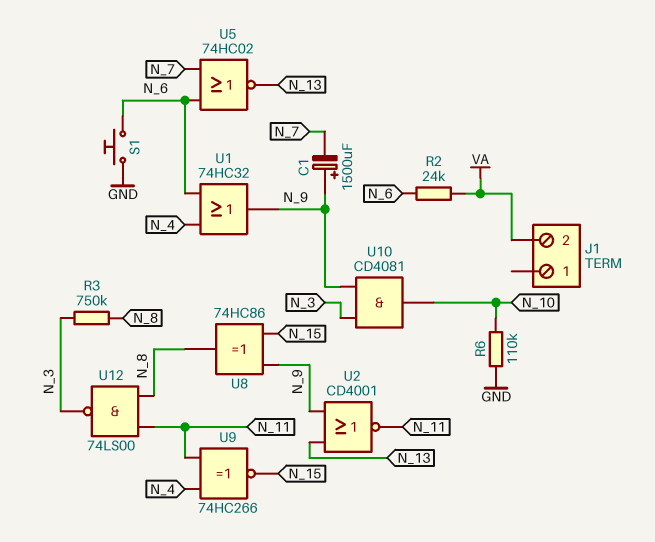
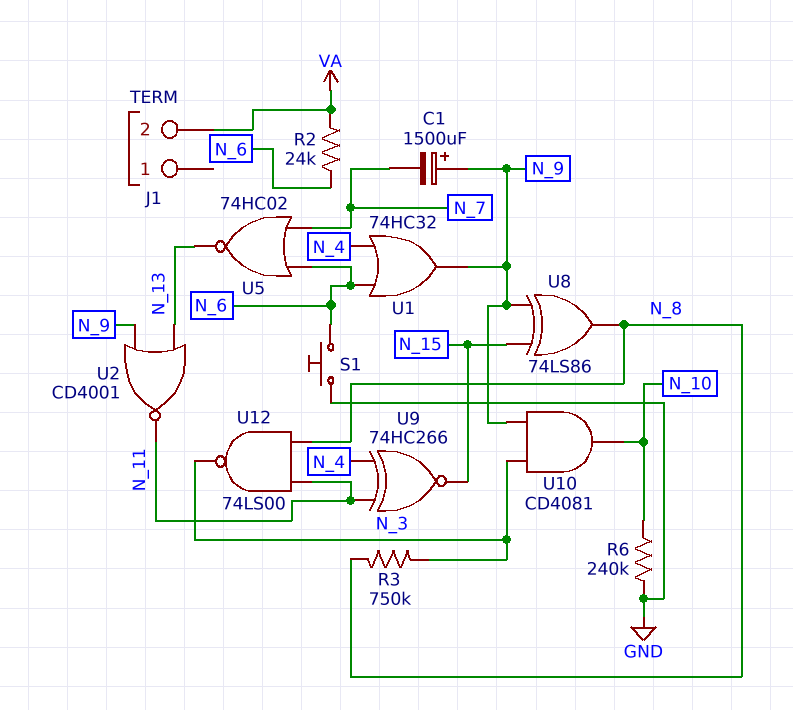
R6: 110k (GND, N_10) -> 240k (GND, N_10)
U8: XOR 74HC86 (in N_9, in N_15, out N_8) -> XOR 74LS86 (in N_9, in N_15, out N_8)

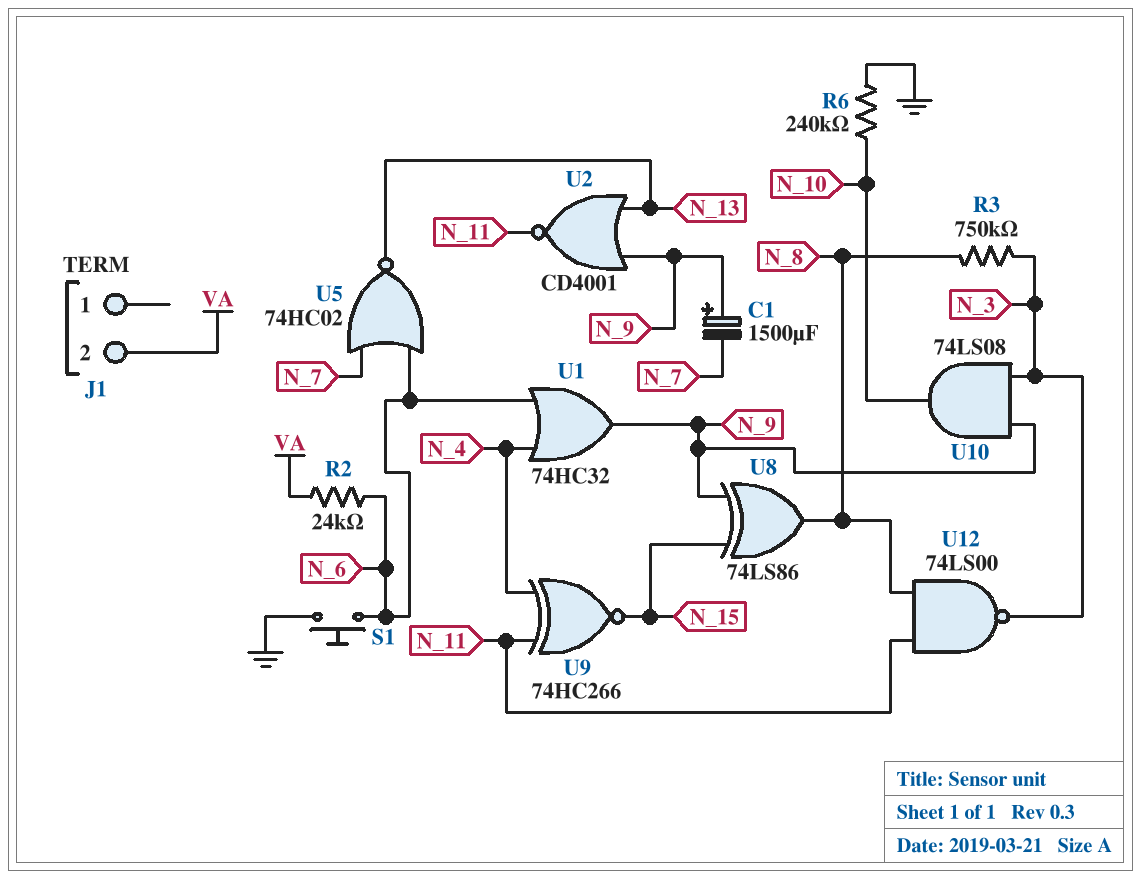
U10: AND CD4081 (in N_3, in N_9, out N_10) -> AND 74LS08 (in N_3, in N_9, out N_10)

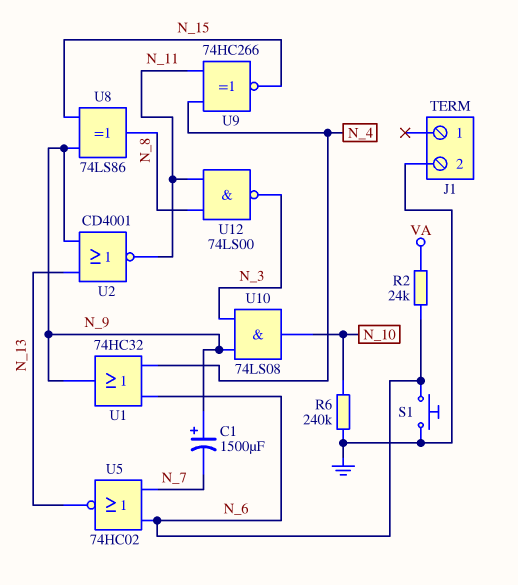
J1 pin 2: VA -> GND
R3: 750k (N_3, N_8) -> none

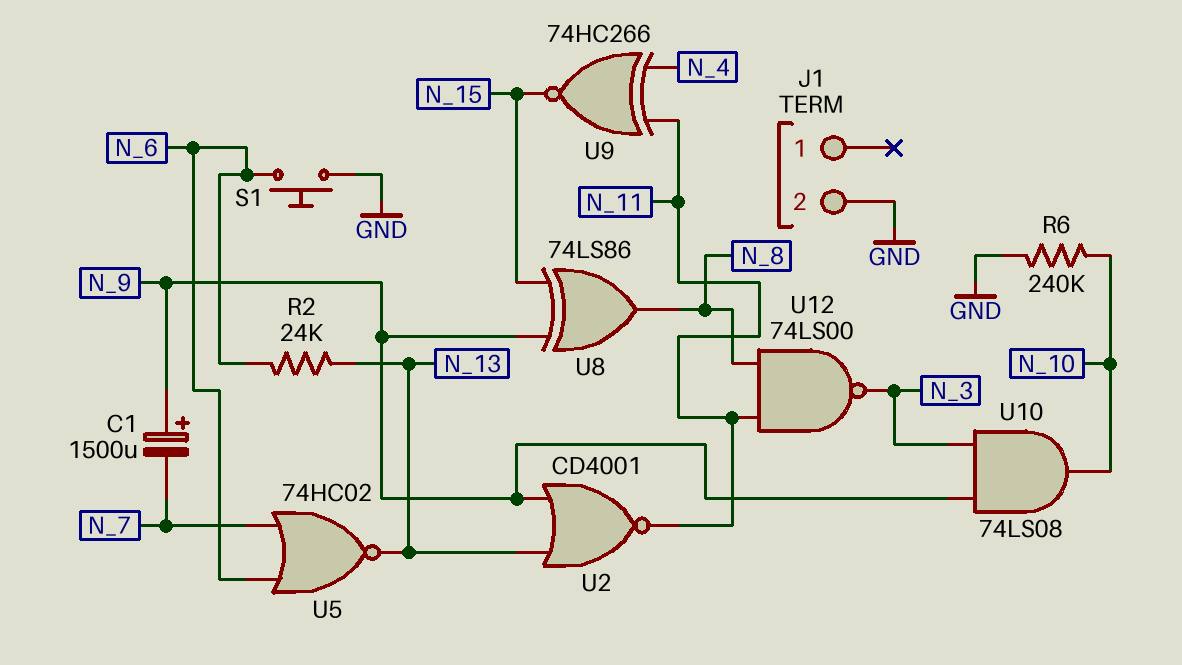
R2: 24k (N_6, VA) -> 24k (N_6, N_13)
U1: OR 74HC32 (in N_4, in N_6, out N_9) -> none

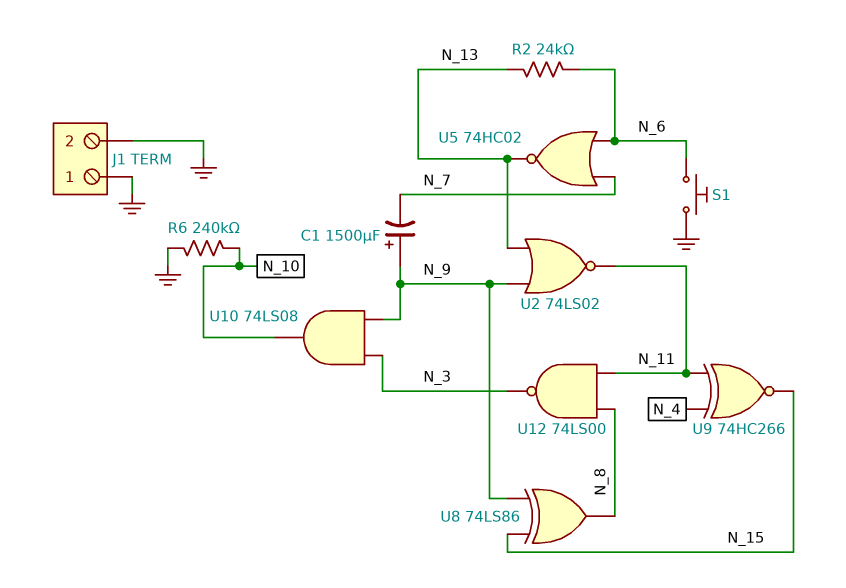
J1 pin 1: none -> GND
U2: NOR CD4001 (in N_9, in N_13, out N_11) -> NOR 74LS02 (in N_9, in N_13, out N_11)

